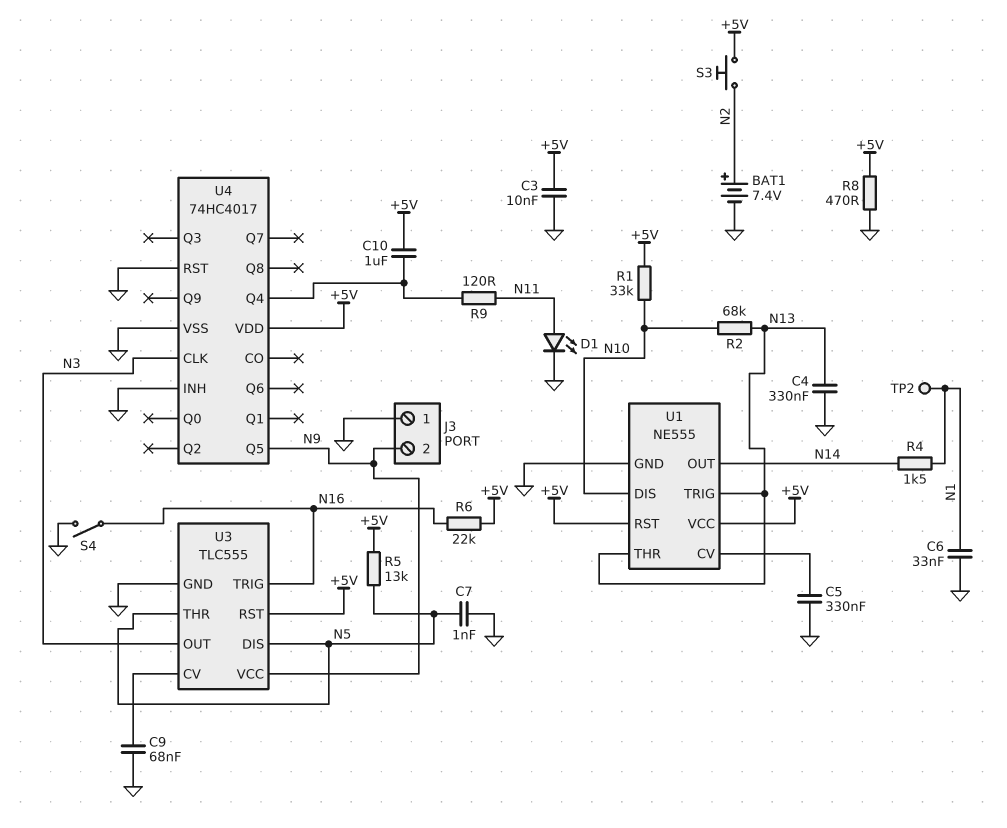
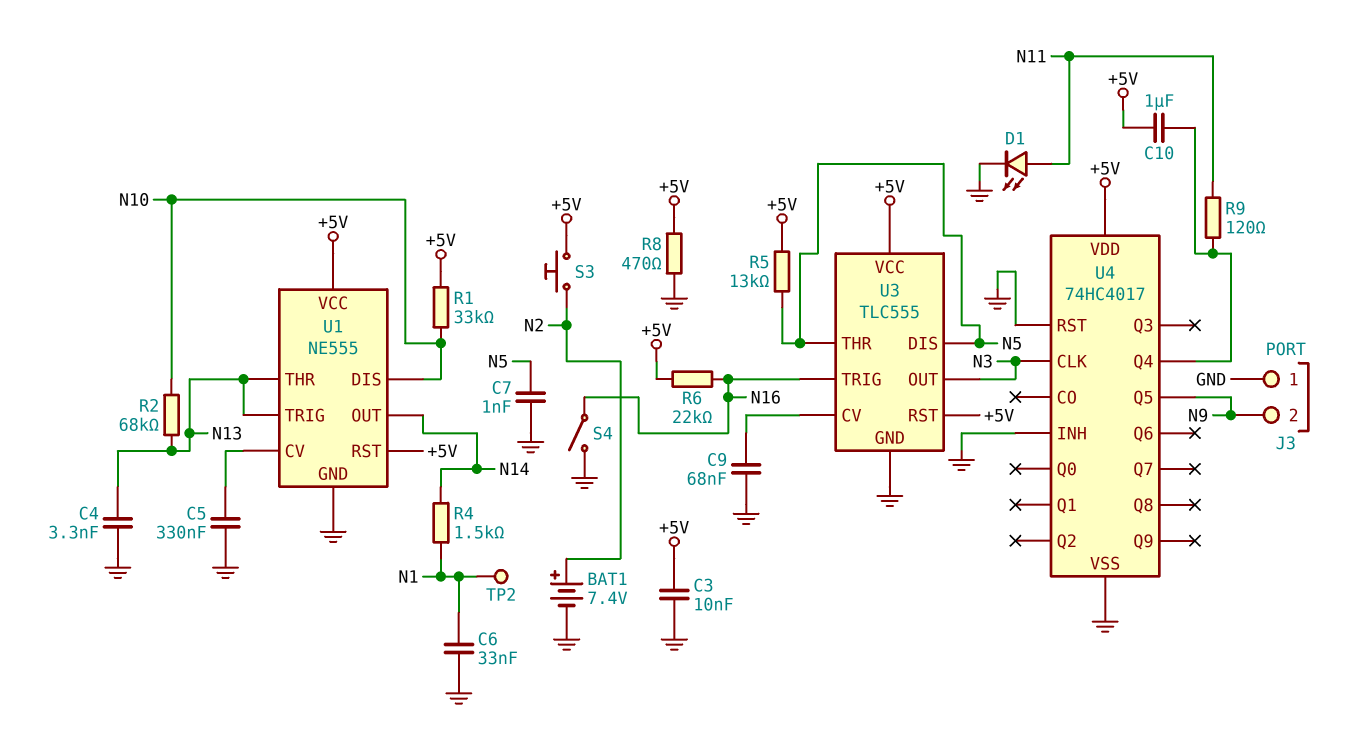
C4: 330nF (GND, N13) -> 3.3nF (GND, N13)
U3 pin VCC: N9 -> +5V

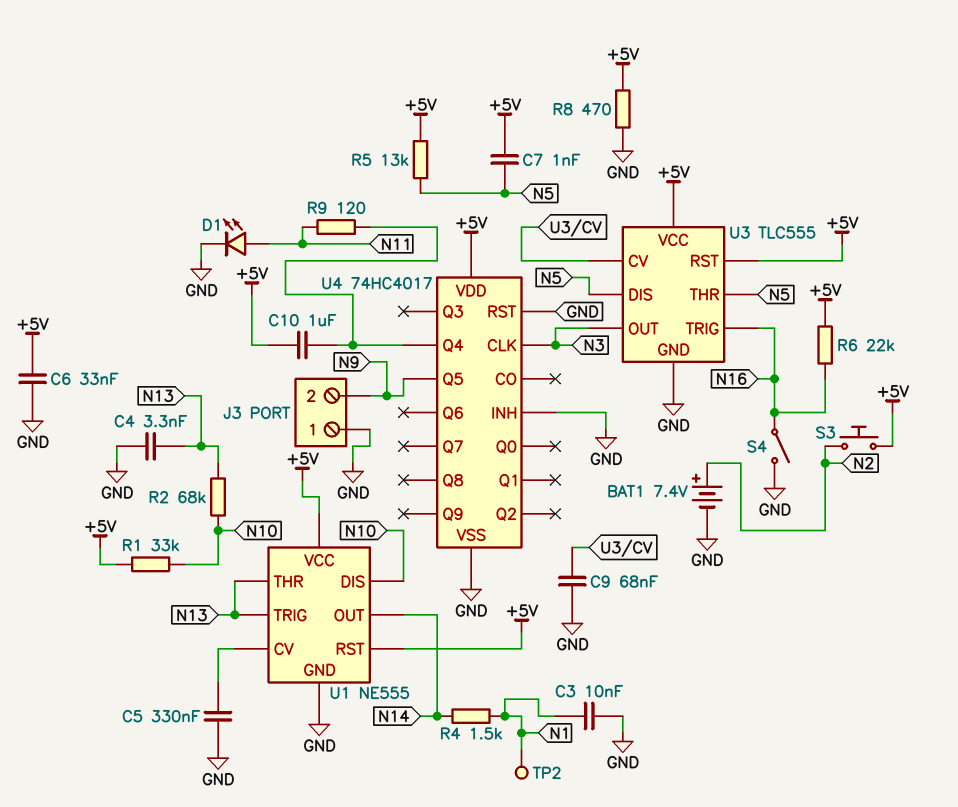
C3: 10nF (+5V, GND) -> 10nF (GND, N1)
C6: 33nF (GND, N1) -> 33nF (+5V, GND)
C7: 1nF (GND, N5) -> 1nF (+5V, N5)

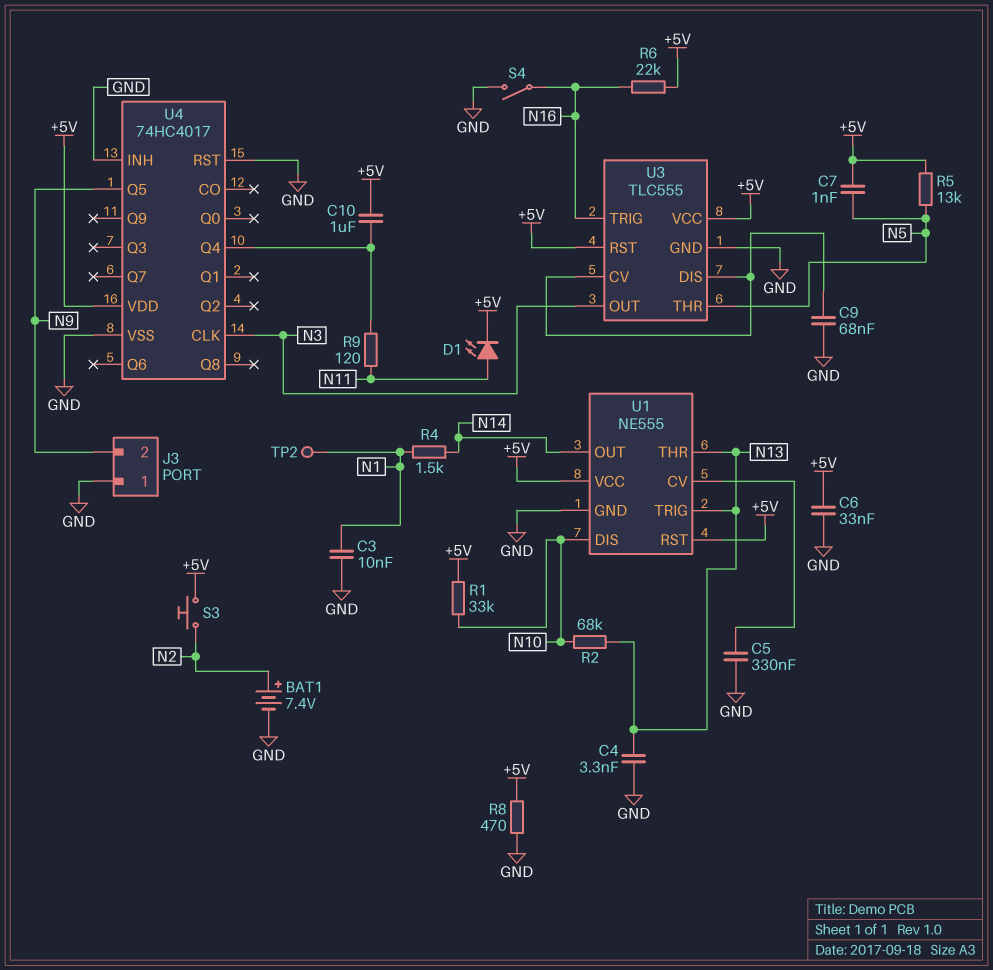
D1: LED (A N11, K GND) -> LED (A N11, K +5V)
U3 pin DIS: N5 -> U3/CV

